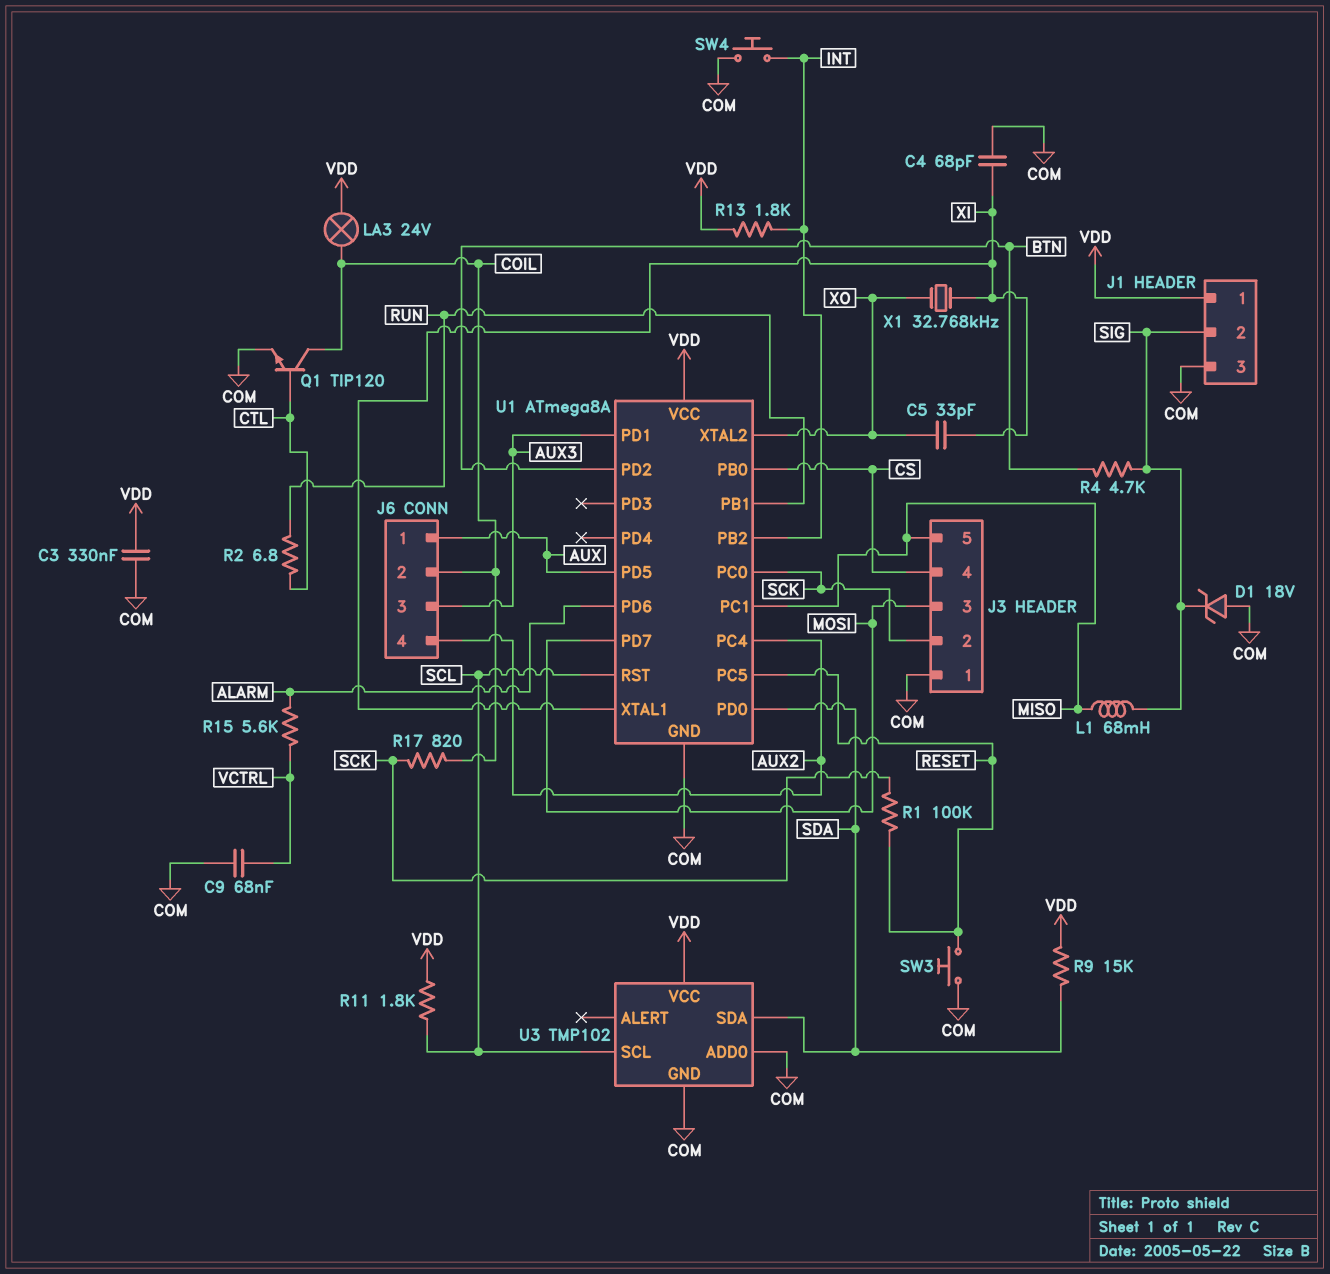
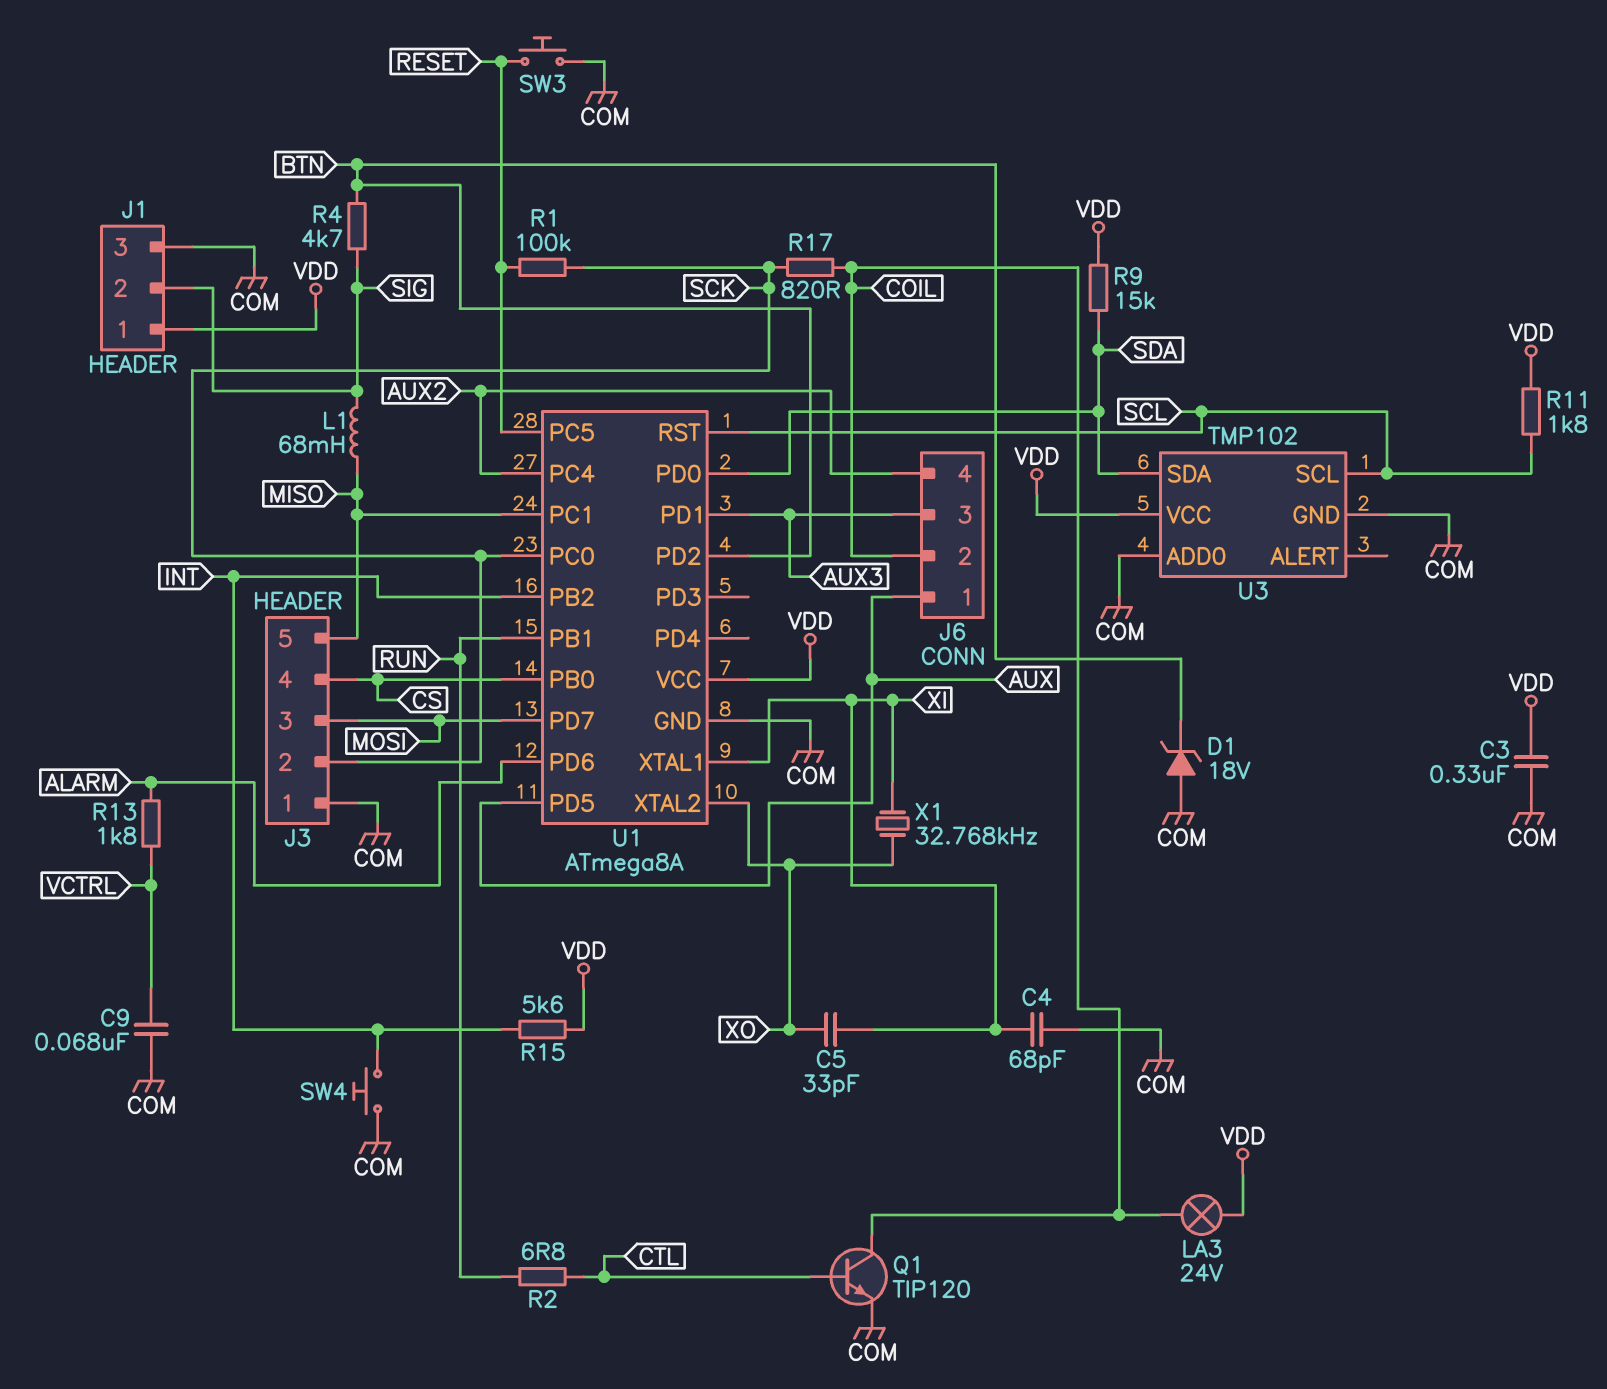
D1: zener 18V (A COM, K SIG) -> zener 18V (A COM, K BTN)
R13: 1.8k (INT, VDD) -> 1.8k (ALARM, VCTRL)
R15: 5.6k (ALARM, VCTRL) -> 5.6k (INT, VDD)

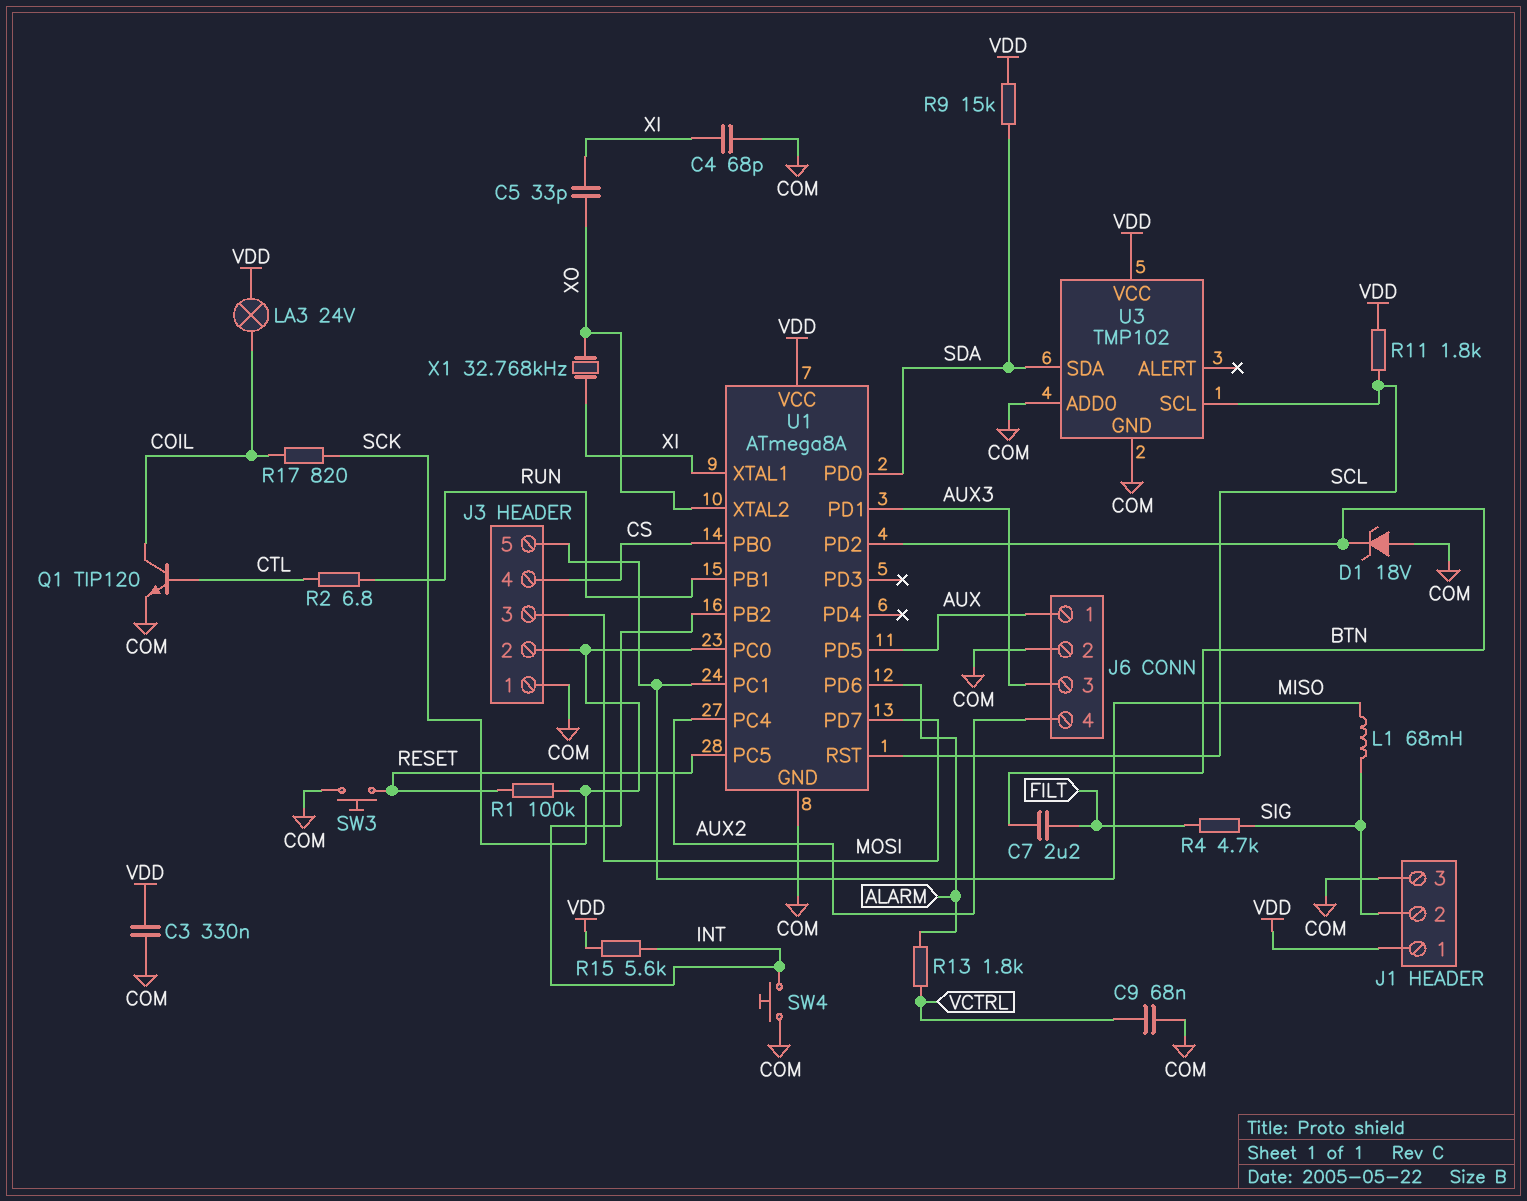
C7: none -> 2.2uF (BTN, FILT)
J6 pin 2: COIL -> COM
R4: 4.7k (BTN, SIG) -> 4.7k (FILT, SIG)

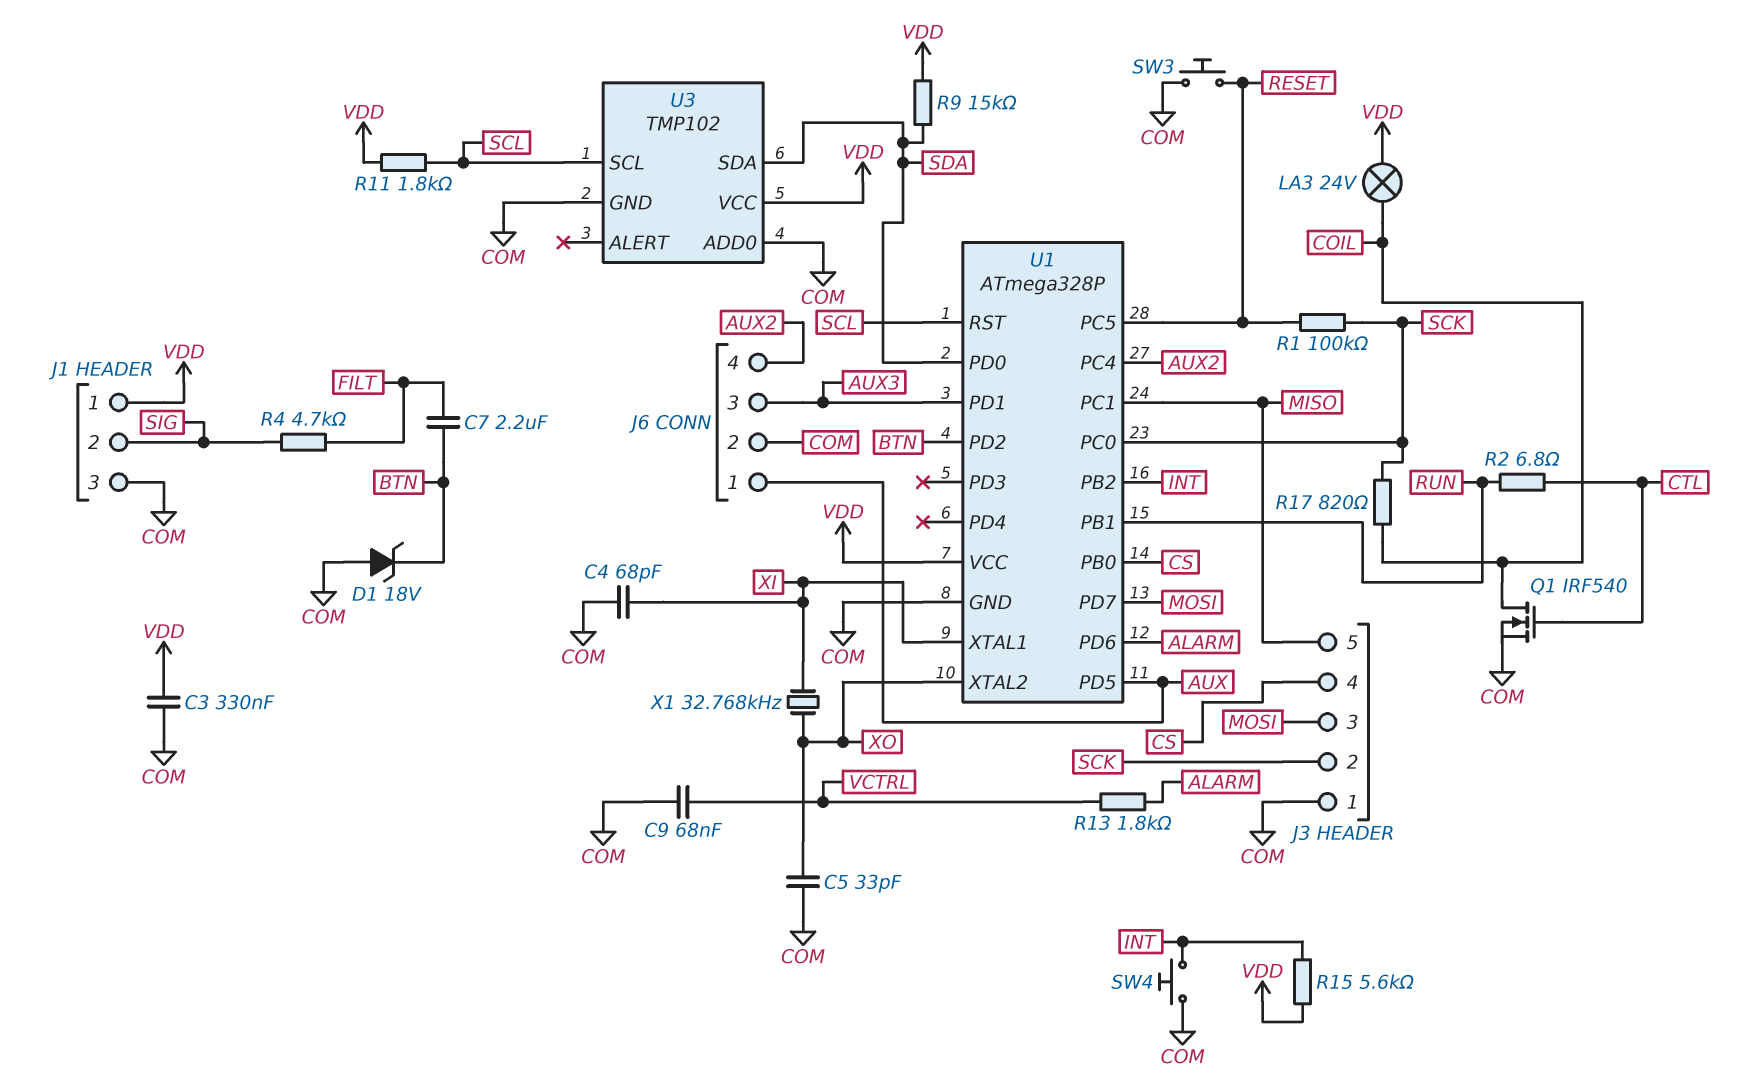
C5: 33pF (XI, XO) -> 33pF (COM, XO)
L1: 68mH (MISO, SIG) -> none
Q1: NPN TIP120 (B CTL, C COIL, E COM) -> NMOS IRF540 (G CTL, D COIL, S COM)
U1: ATmega8A -> ATmega328P

